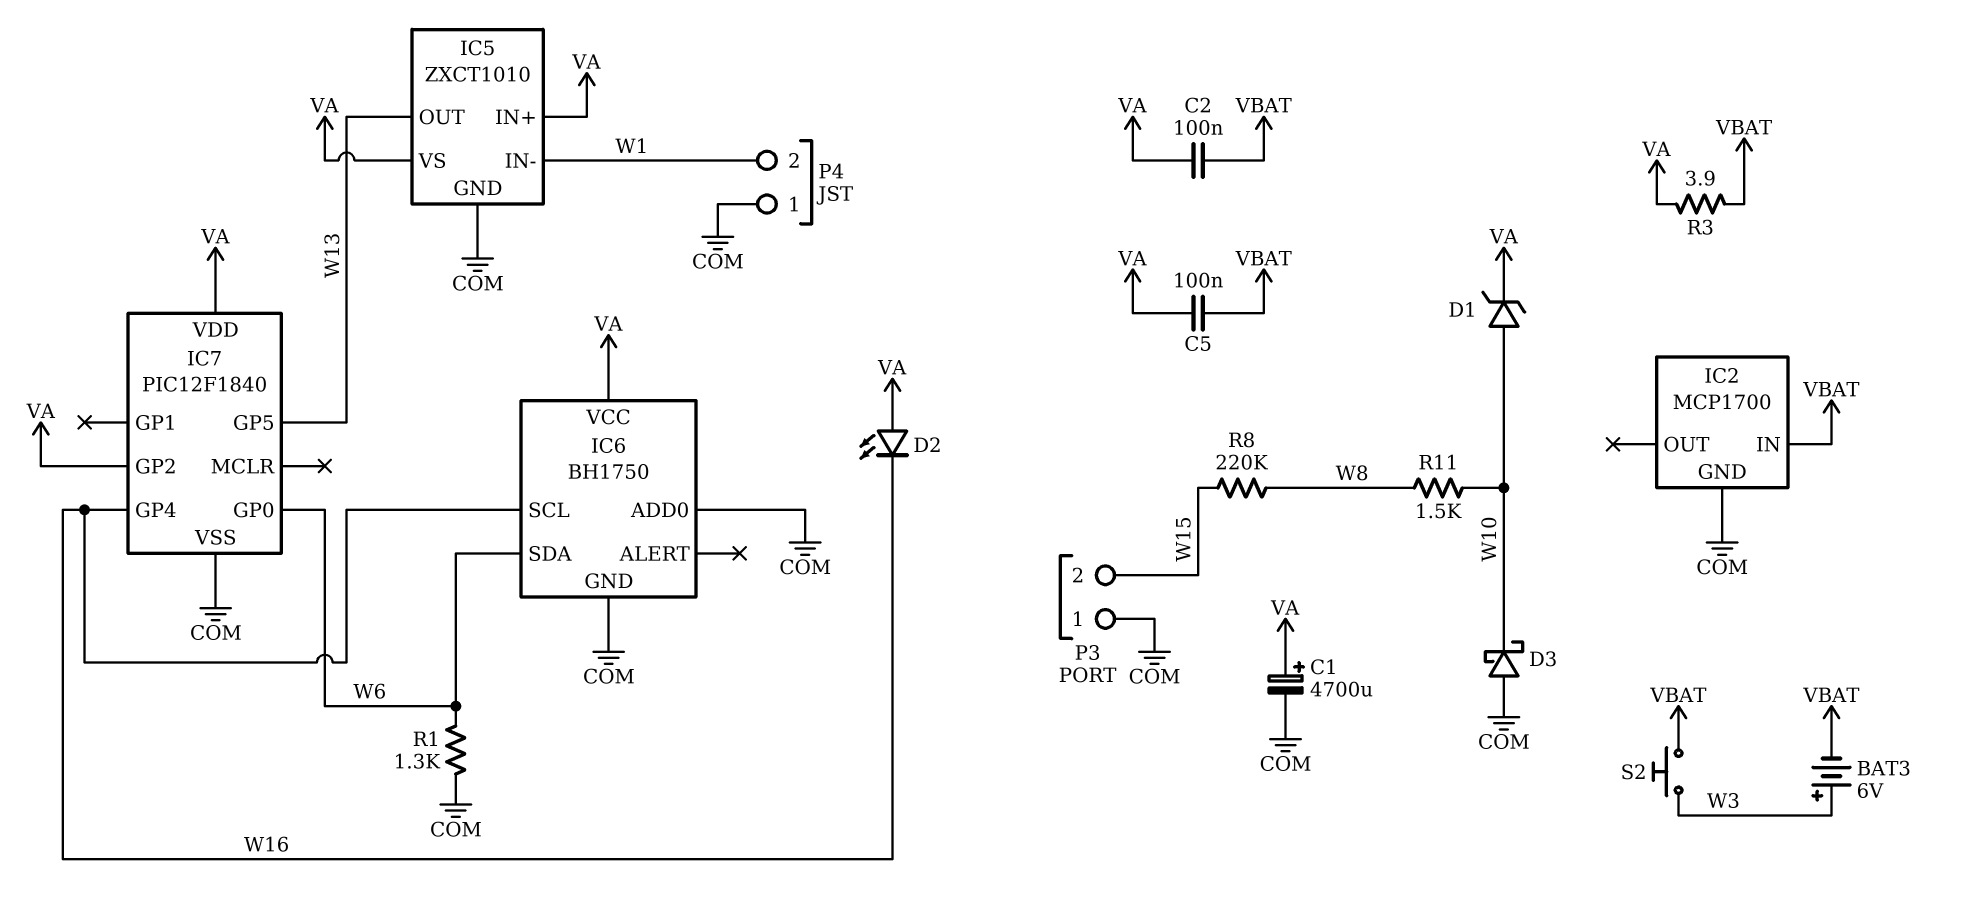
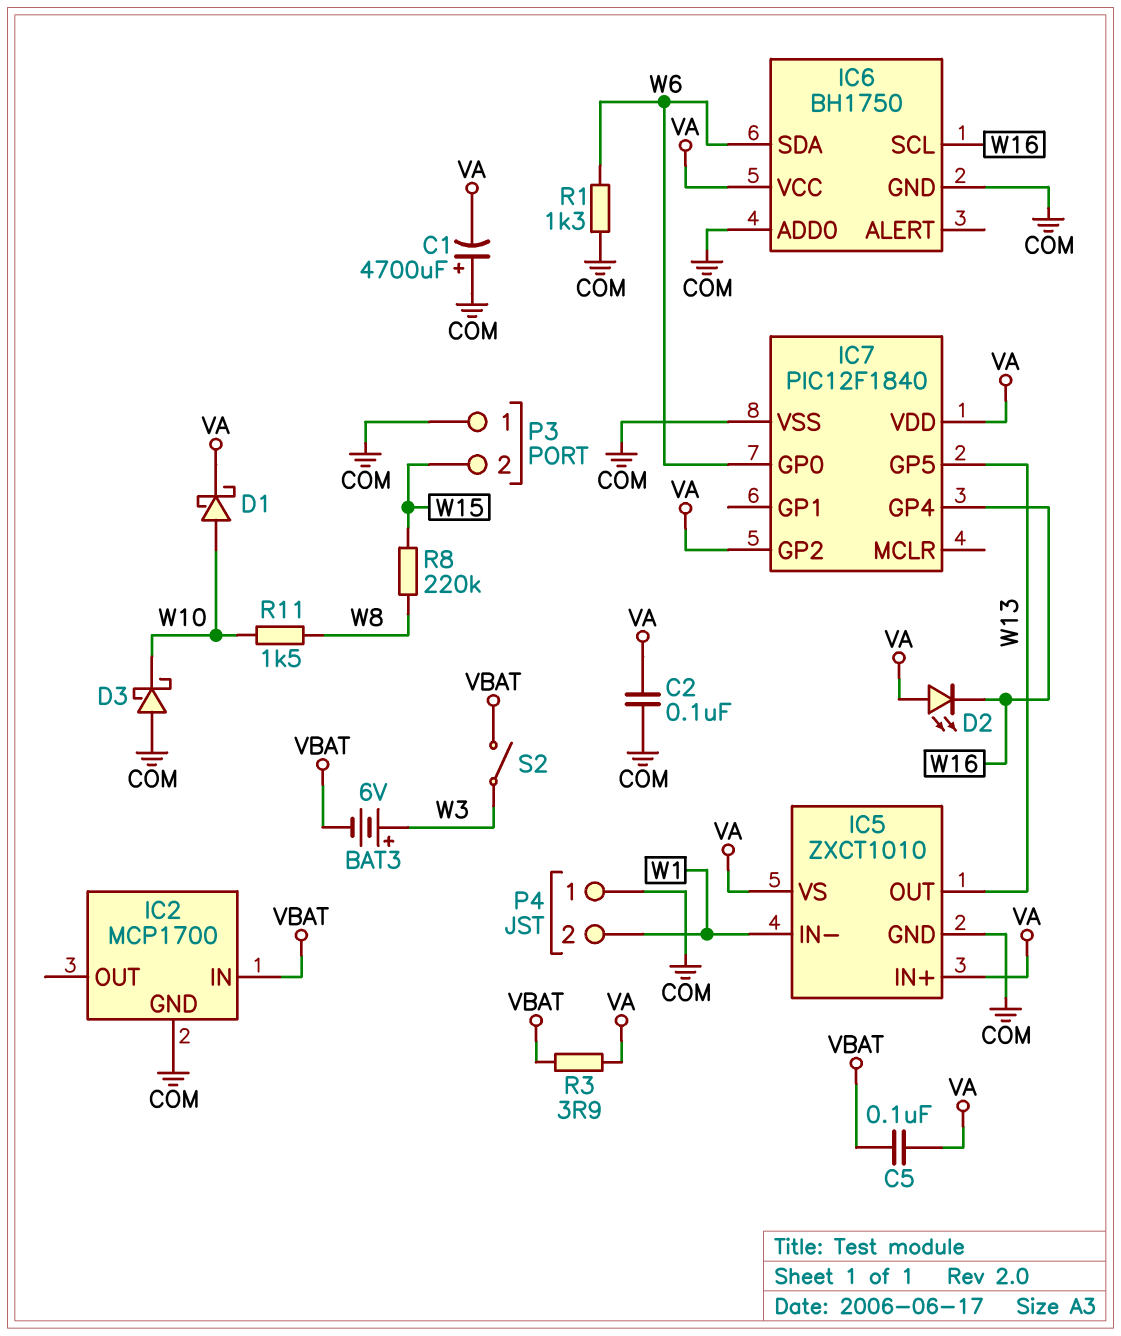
C1: 4700uF (plus VA, minus COM) -> 4700uF (plus COM, minus VA)
C2: 100nF (VA, VBAT) -> 100nF (COM, VA)
D1: zener (A W10, K VA) -> schottky (A W10, K VA)
S2: button (VBAT, W3) -> switch (VBAT, W3)

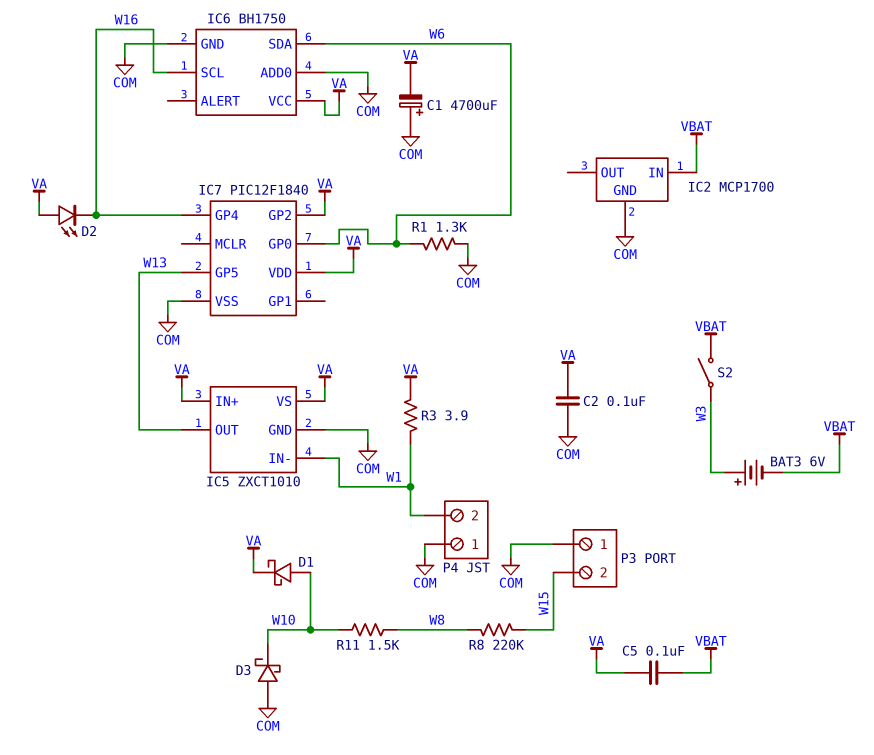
R3: 3.9 (VA, VBAT) -> 3.9 (VA, W1)

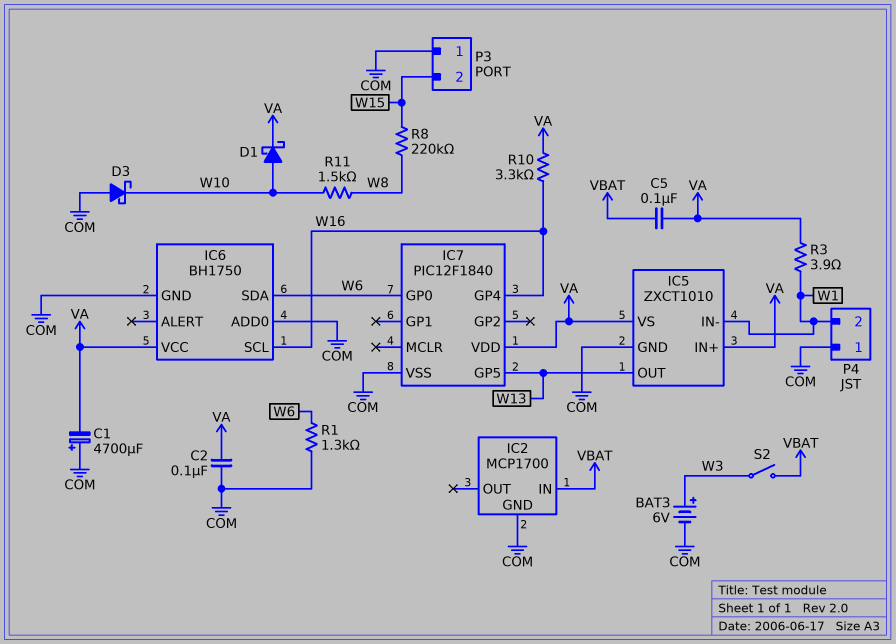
BAT3: 6V (plus W3, minus VBAT) -> 6V (plus W3, minus COM)
D2: LED (A VA, K W16) -> none
IC7 pin GP2: VA -> none
R10: none -> 3.3k (VA, W16)

